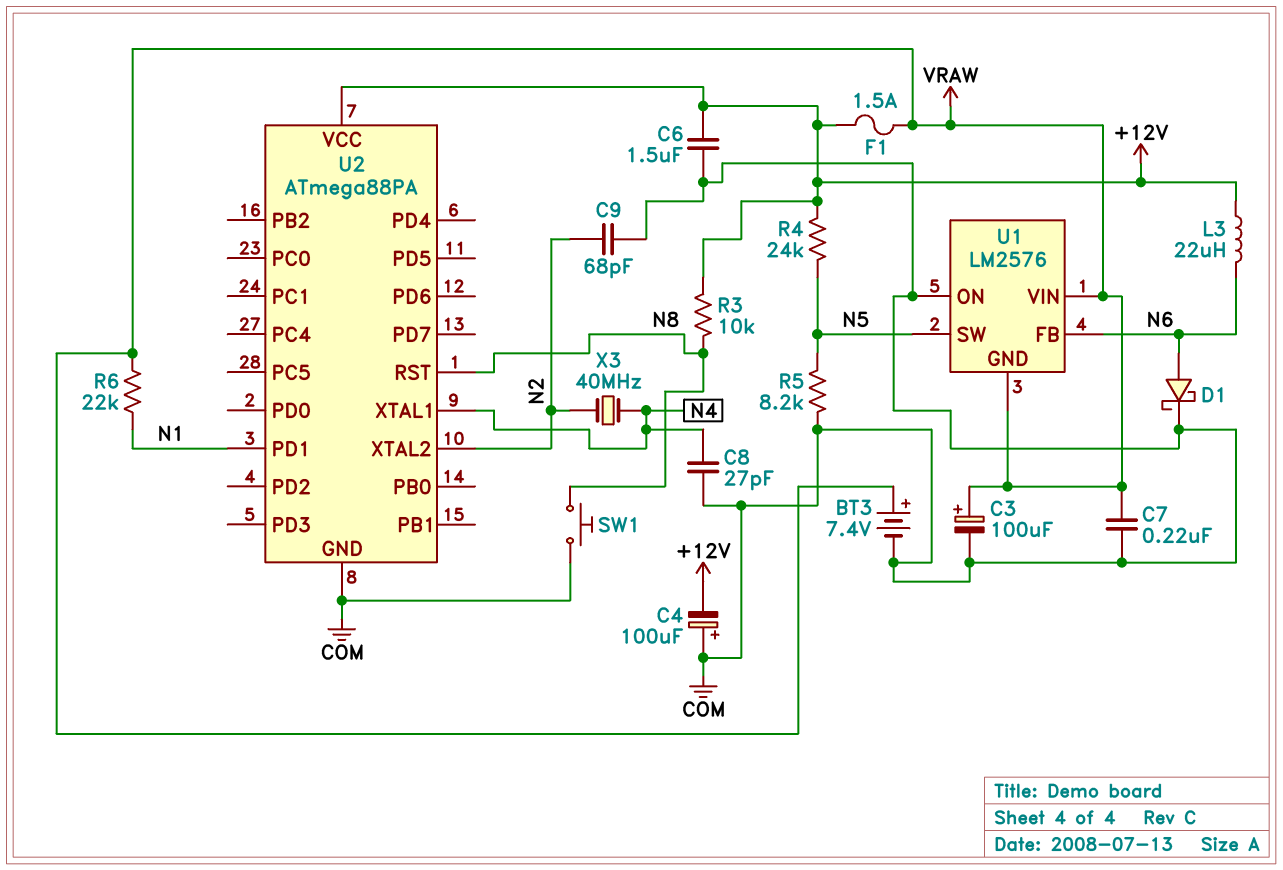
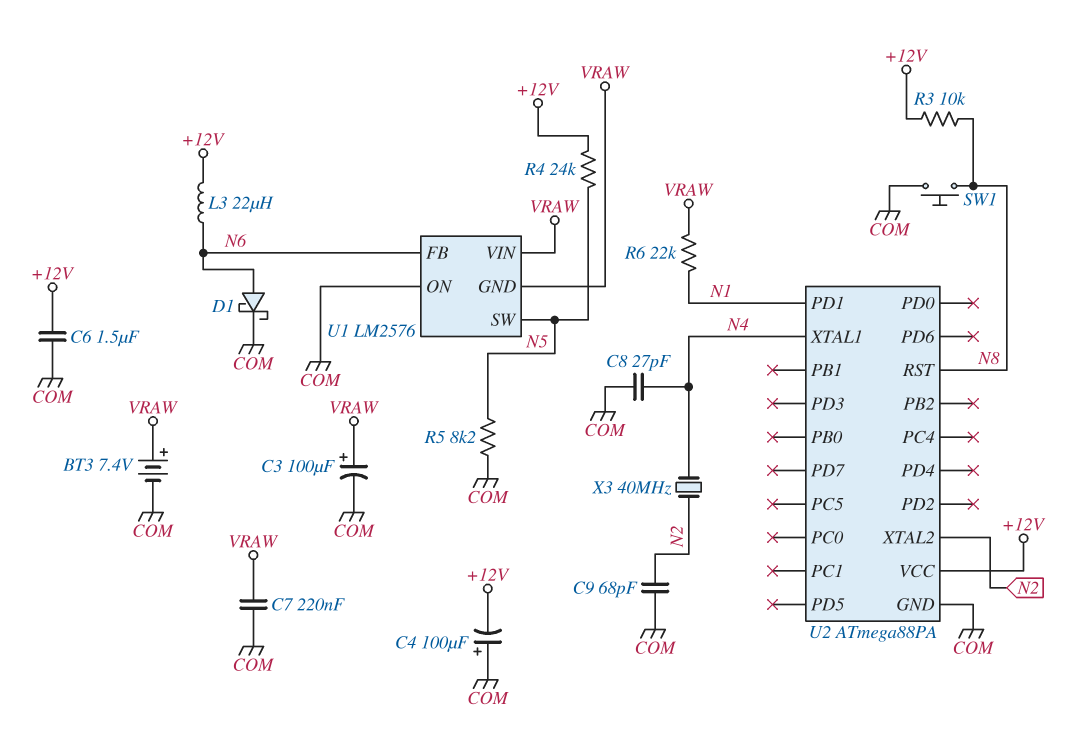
F1: 1.5A (+12V, VRAW) -> none

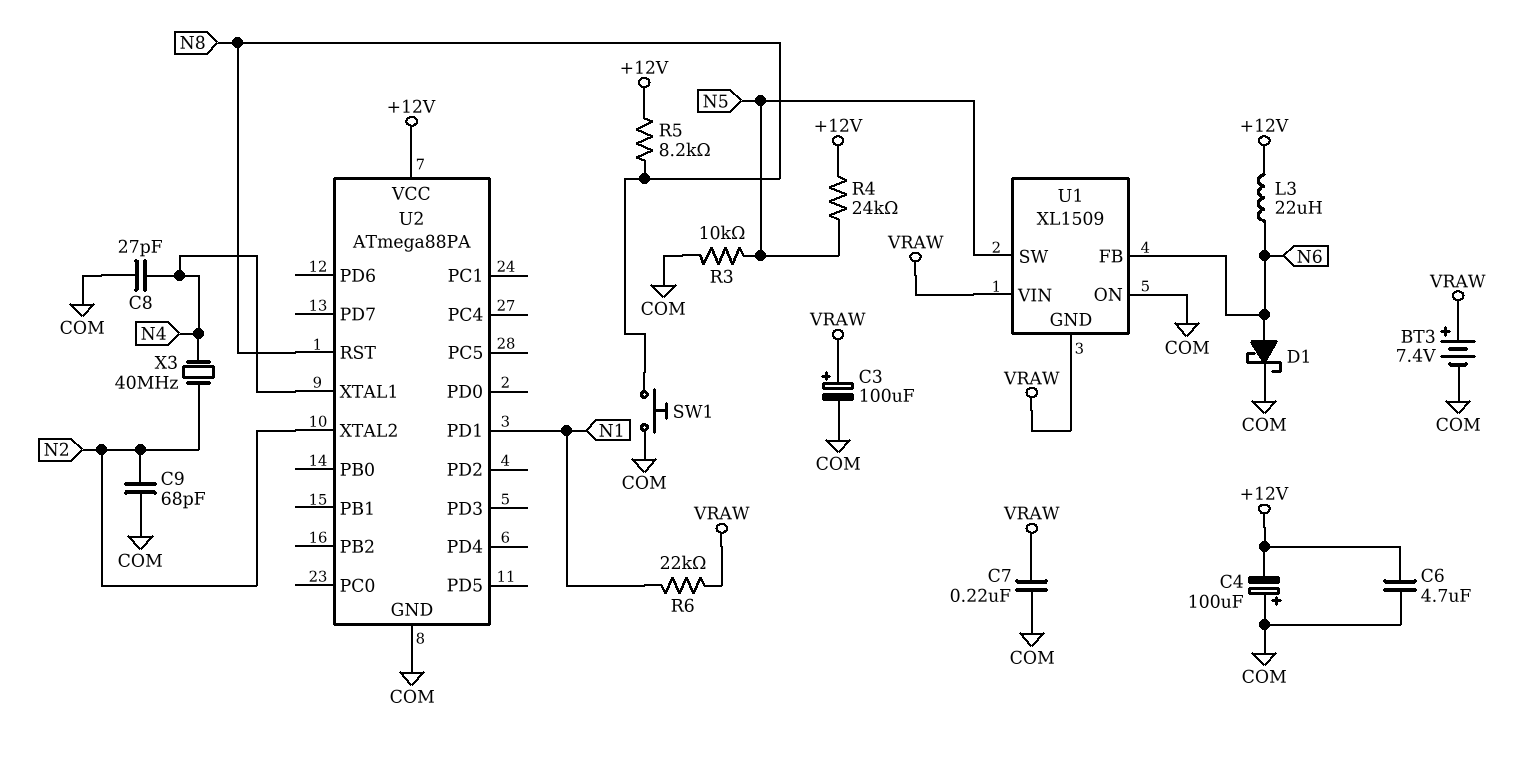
C6: 1.5uF (+12V, COM) -> 4.7uF (+12V, COM)
R3: 10k (+12V, N8) -> 10k (COM, N5)
R5: 8.2k (COM, N5) -> 8.2k (+12V, N8)
U1: LM2576 -> XL1509

